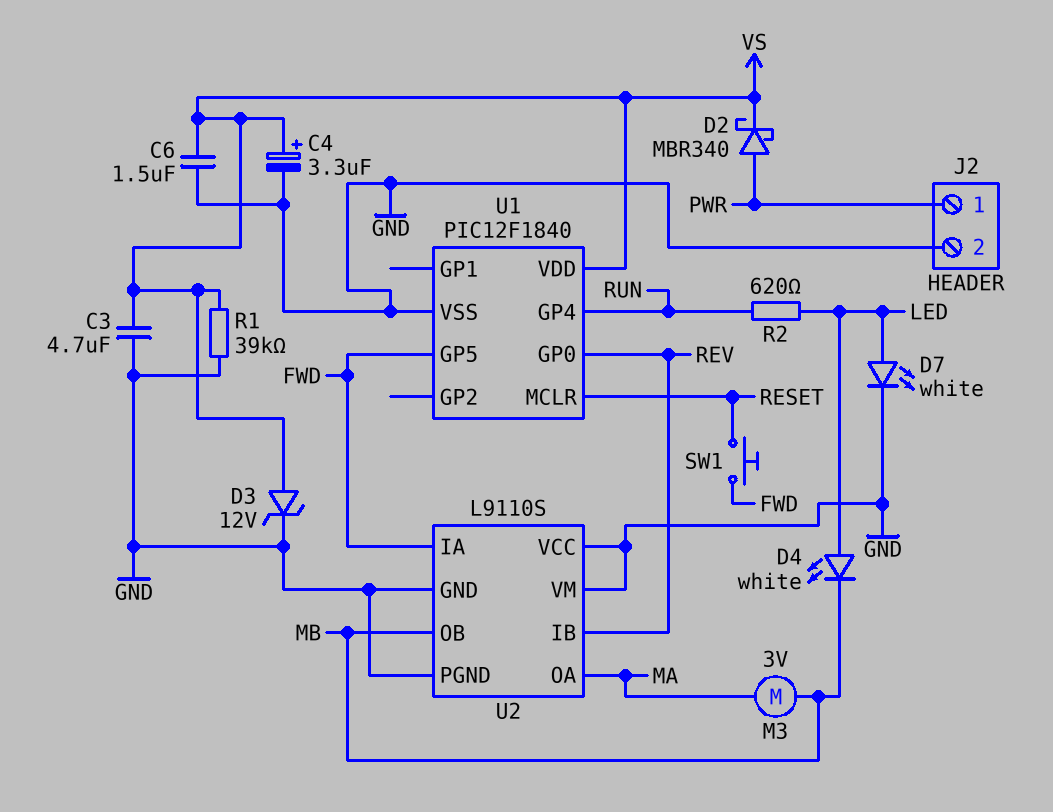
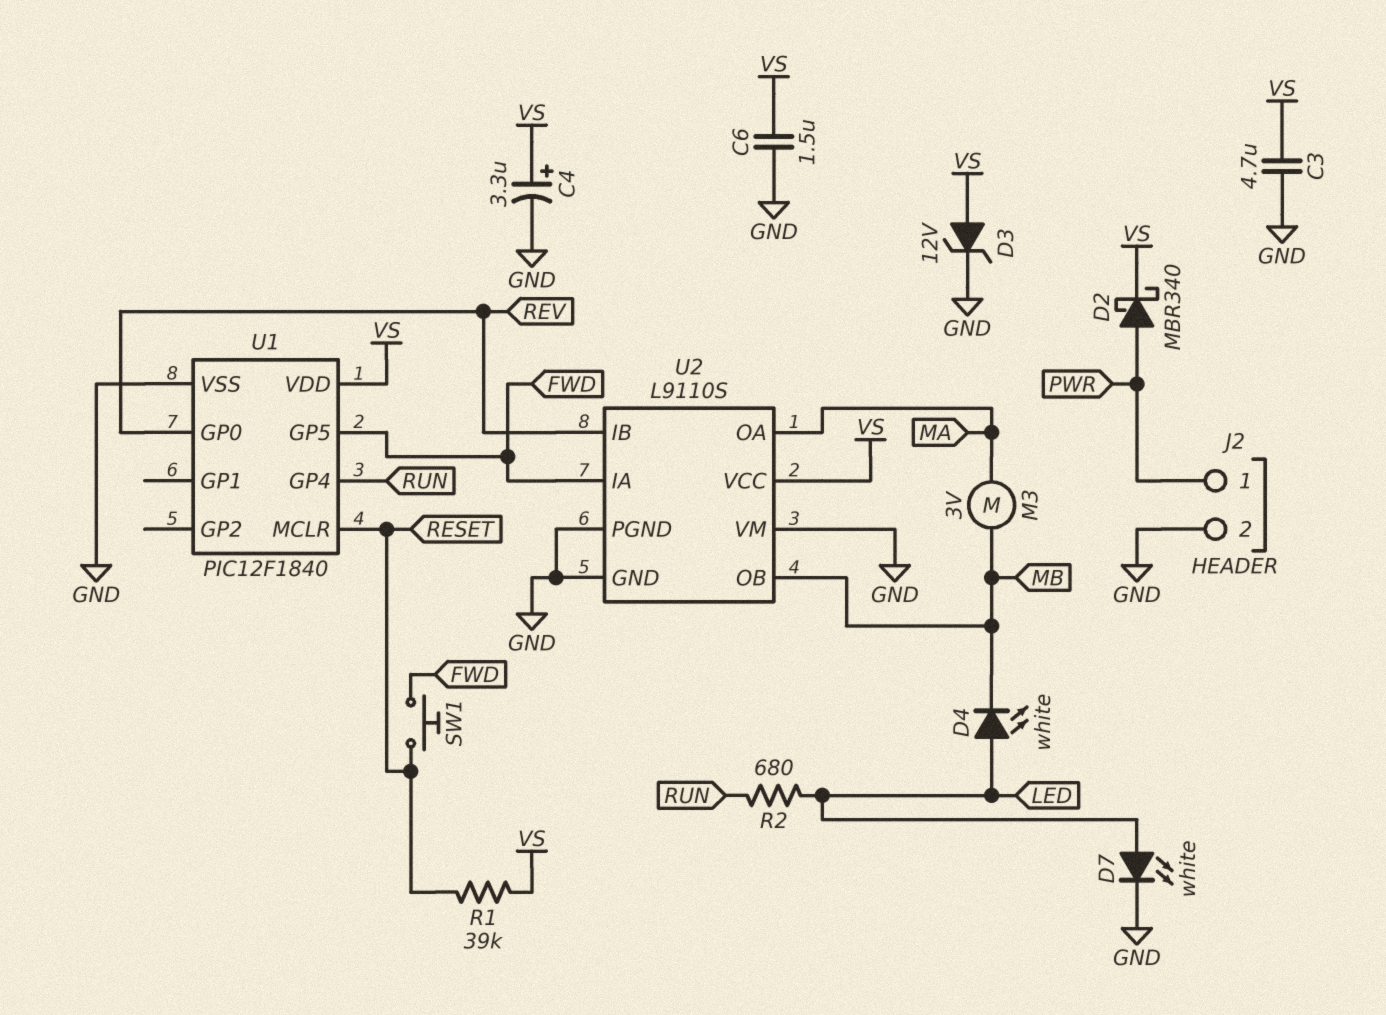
R1: 39k (GND, VS) -> 39k (RESET, VS)
R2: 620 (LED, RUN) -> 680 (LED, RUN)
U2 pin VCC: GND -> VS

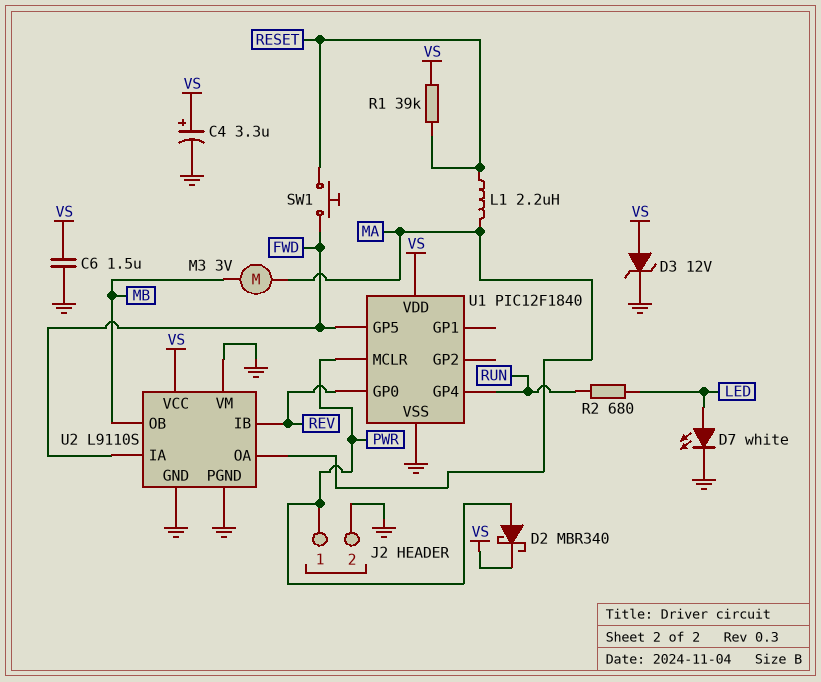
C3: 4.7uF (GND, VS) -> none
D4: LED white (A LED, K MB) -> none
L1: none -> 2.2uH (MA, RESET)
U1 pin MCLR: RESET -> PWR

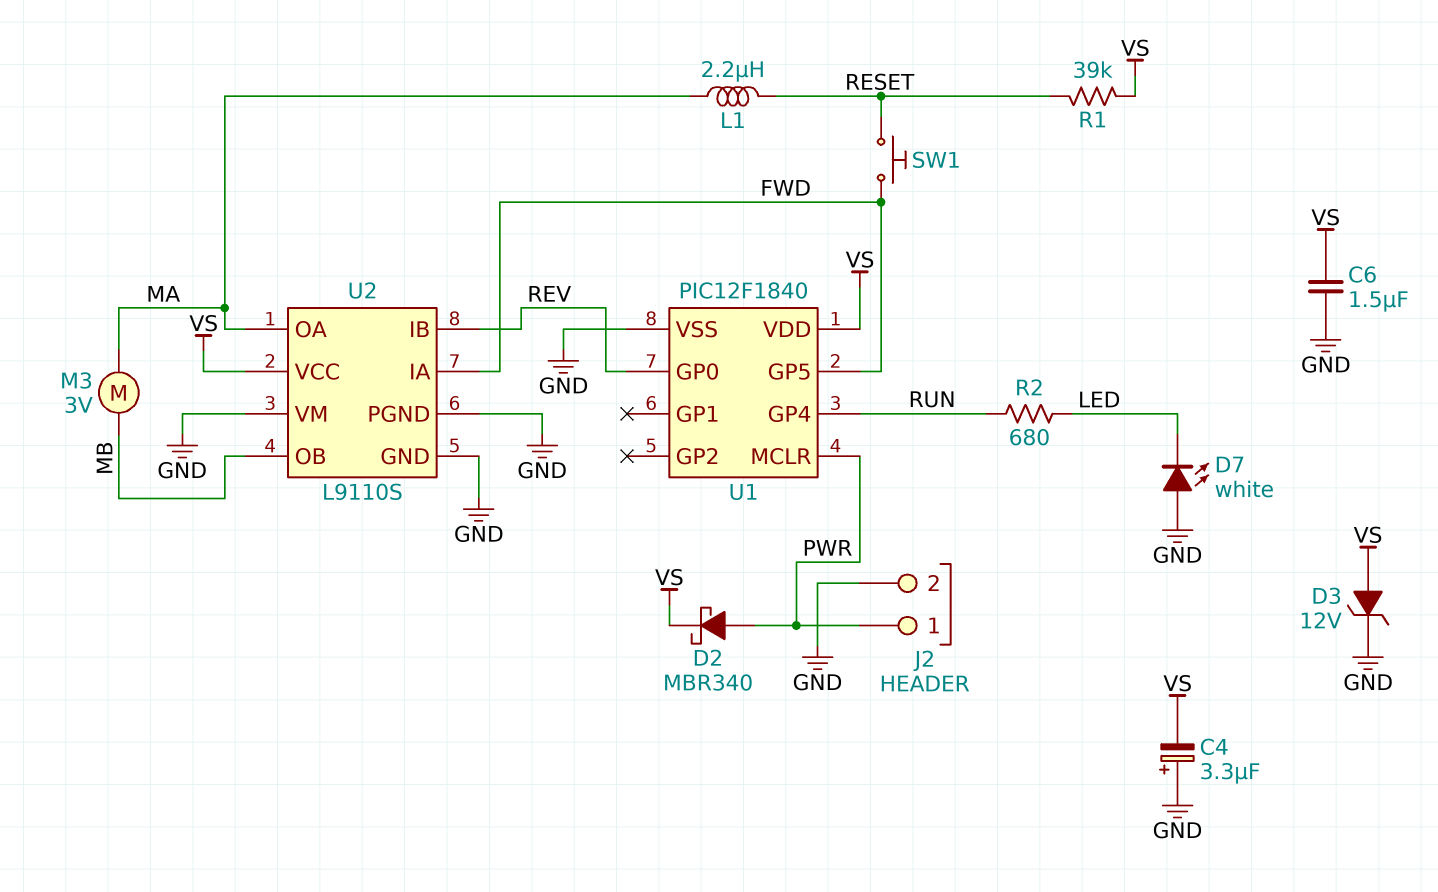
C4: 3.3uF (plus VS, minus GND) -> 3.3uF (plus GND, minus VS)
D7: LED white (A LED, K GND) -> LED white (A GND, K LED)

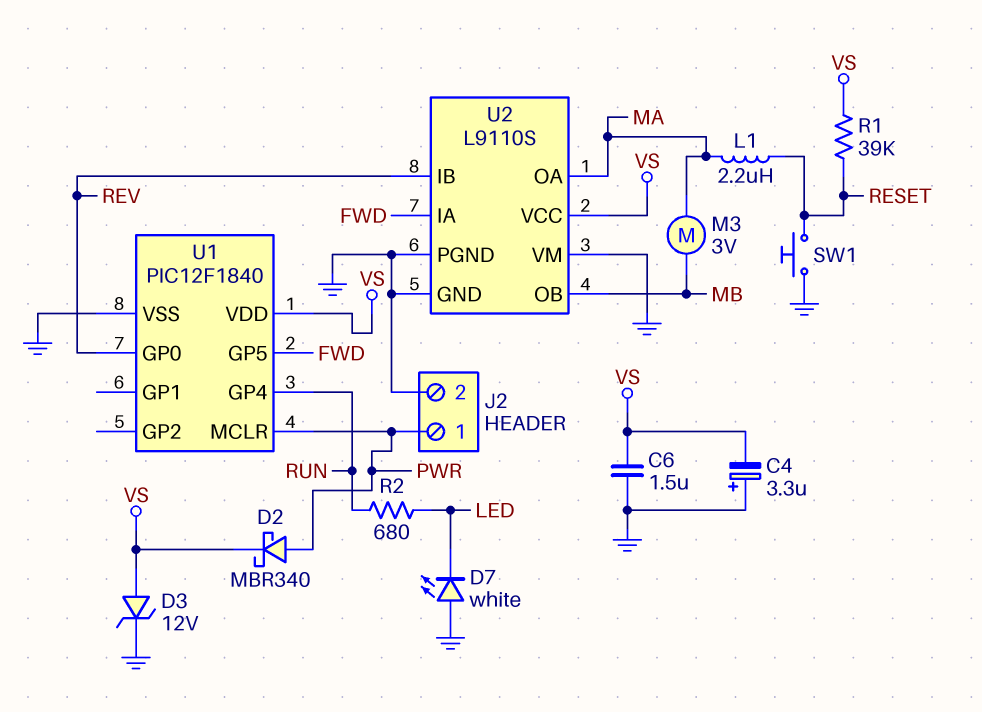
SW1: button (FWD, RESET) -> button (GND, RESET)

